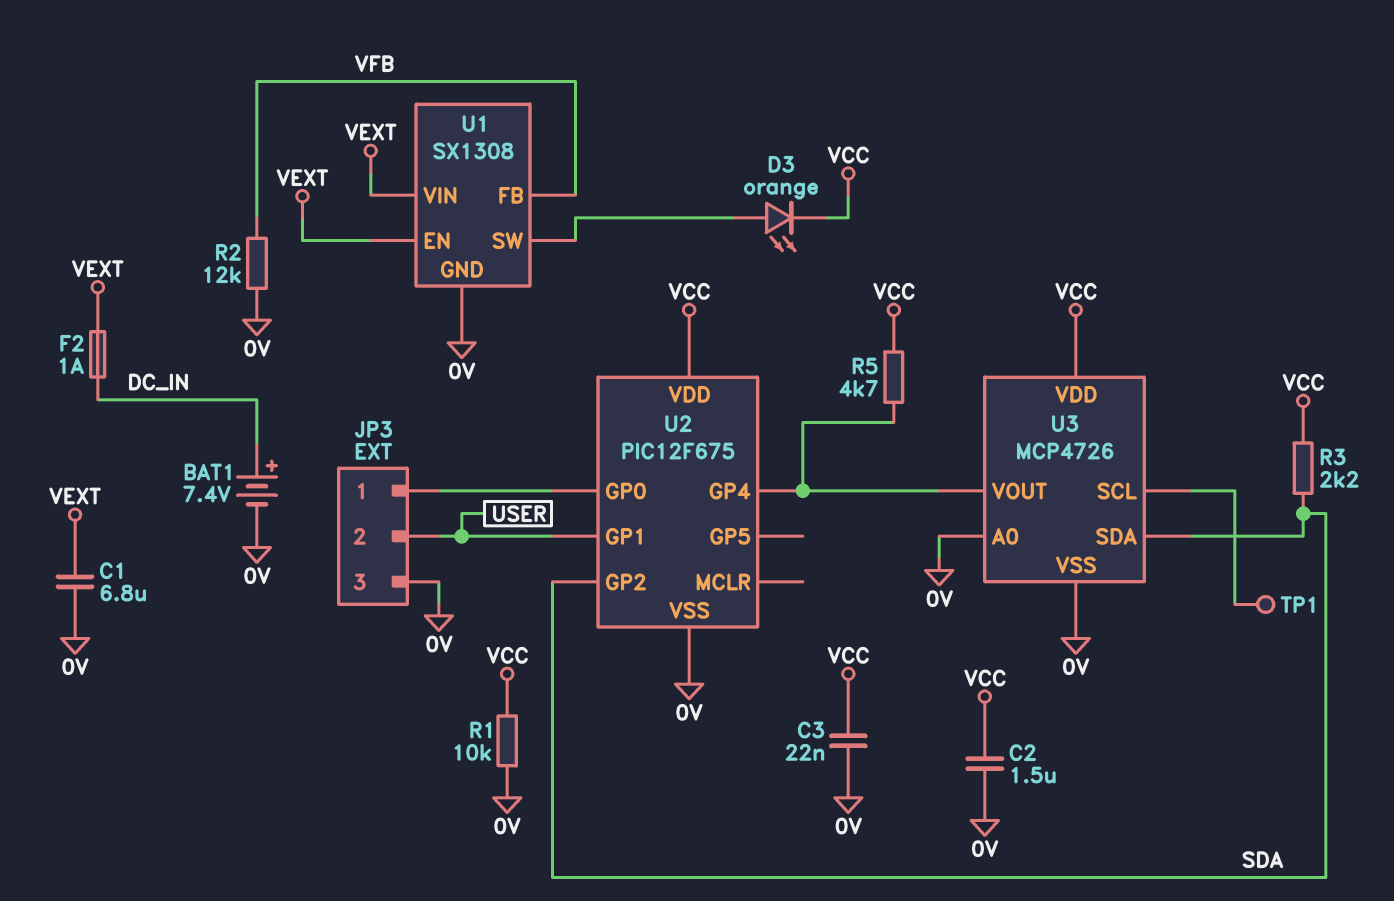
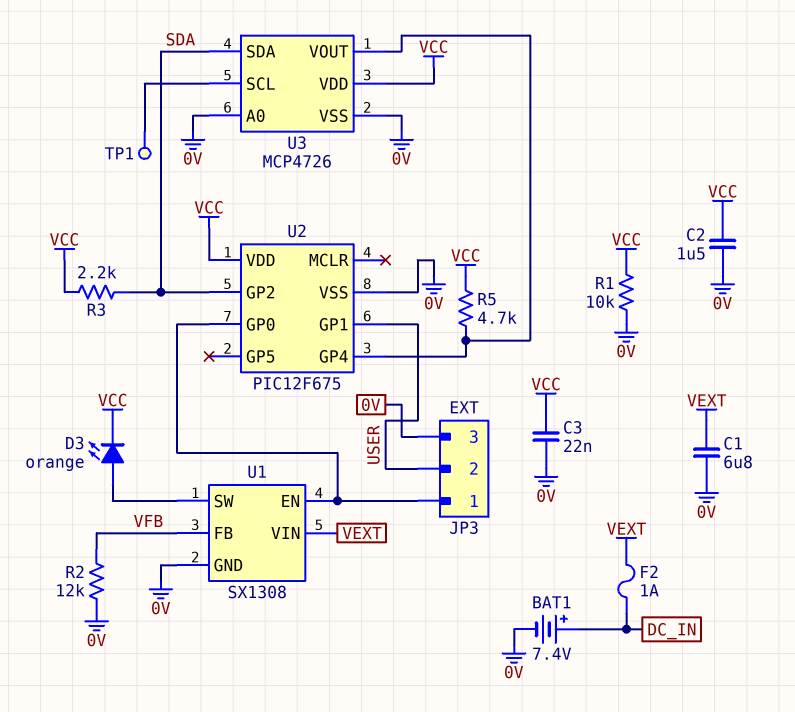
U1 pin EN: VEXT -> JP3/1

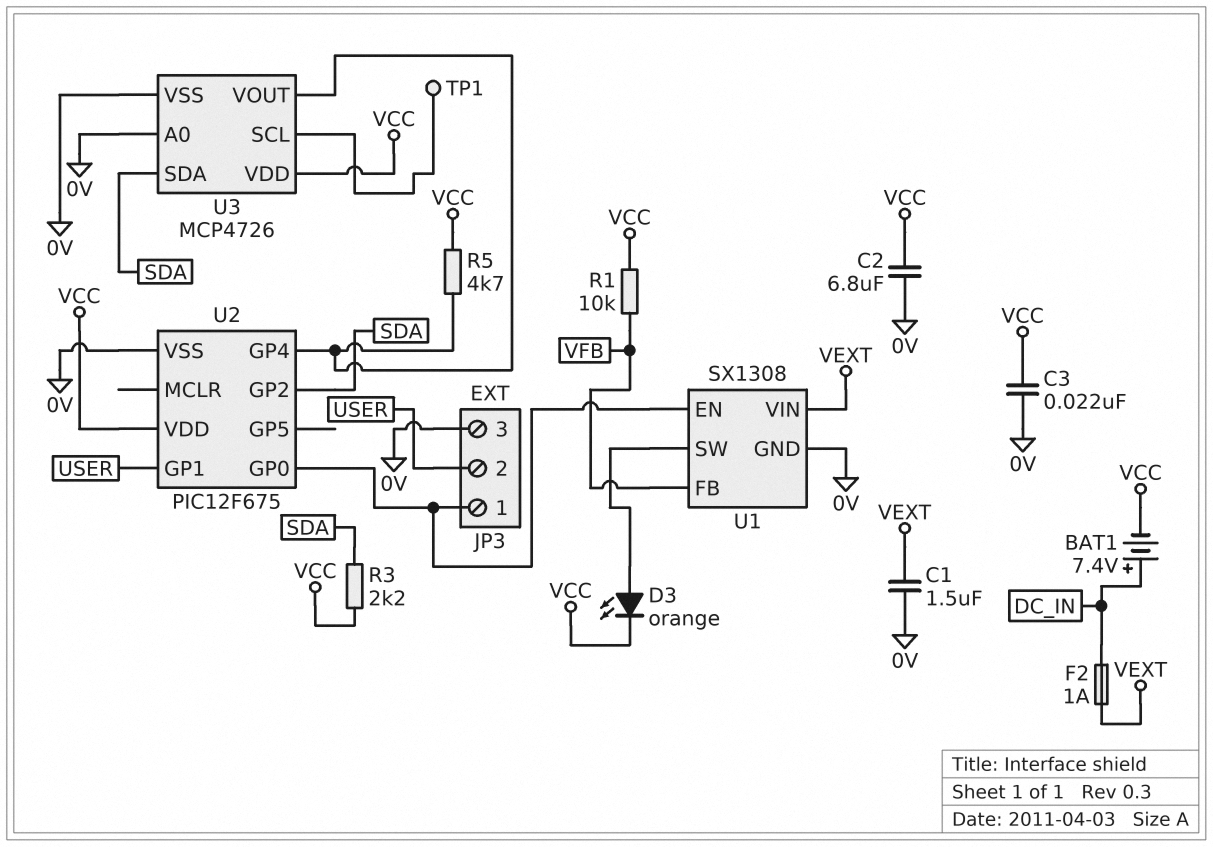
BAT1: 7.4V (plus DC_IN, minus 0V) -> 7.4V (plus DC_IN, minus VCC)
C1: 6.8uF (0V, VEXT) -> 1.5uF (0V, VEXT)
C2: 1.5uF (0V, VCC) -> 6.8uF (0V, VCC)
R1: 10k (0V, VCC) -> 10k (VCC, VFB)
R2: 12k (0V, VFB) -> none

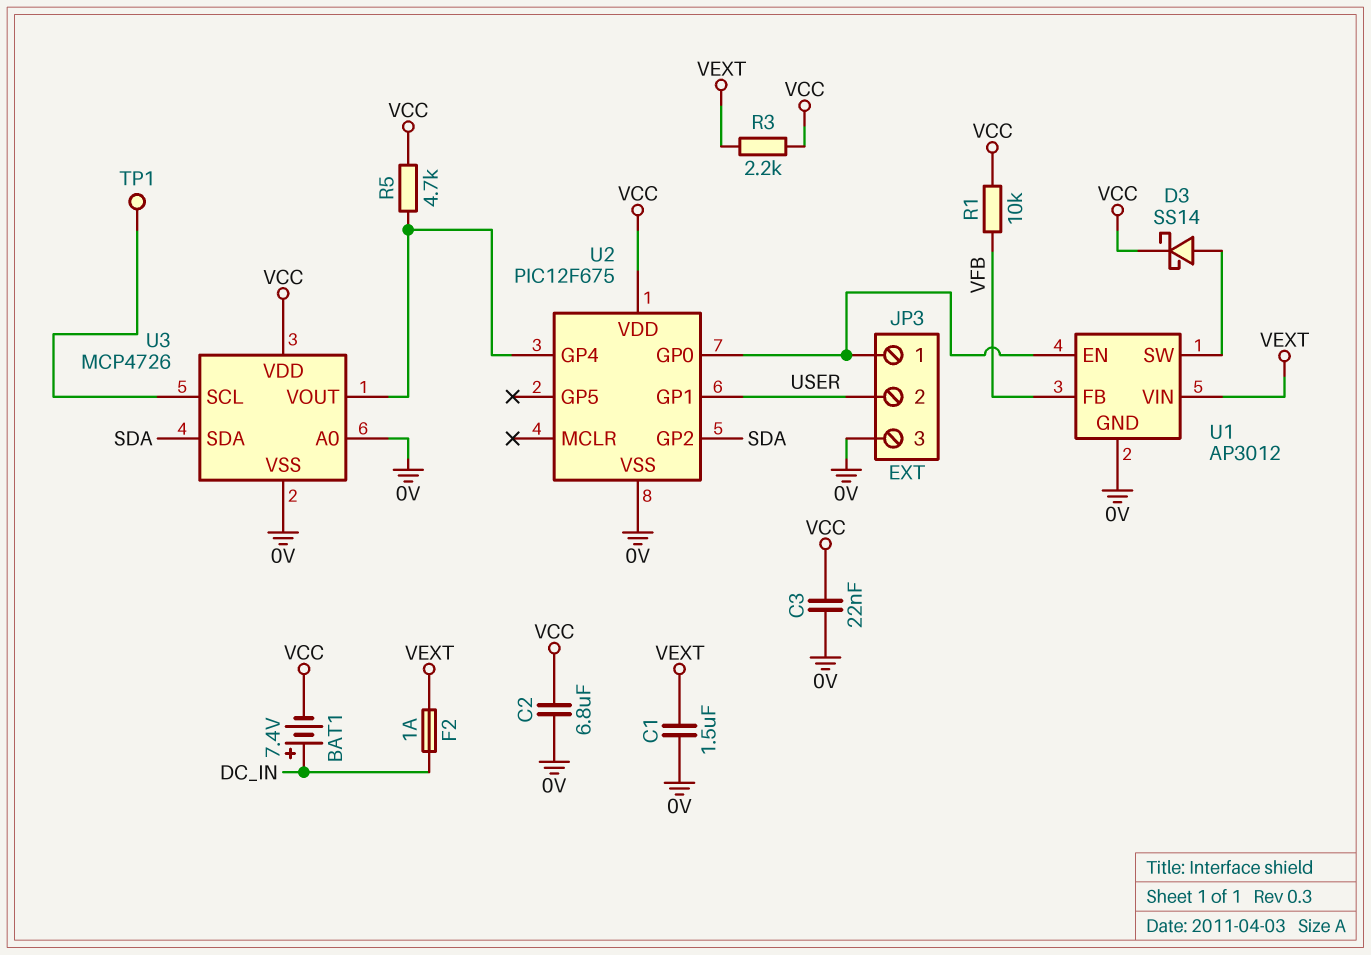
D3: LED orange (A U1/SW, K VCC) -> schottky SS14 (A U1/SW, K VCC)
R3: 2.2k (SDA, VCC) -> 2.2k (VCC, VEXT)
U1: SX1308 -> AP3012

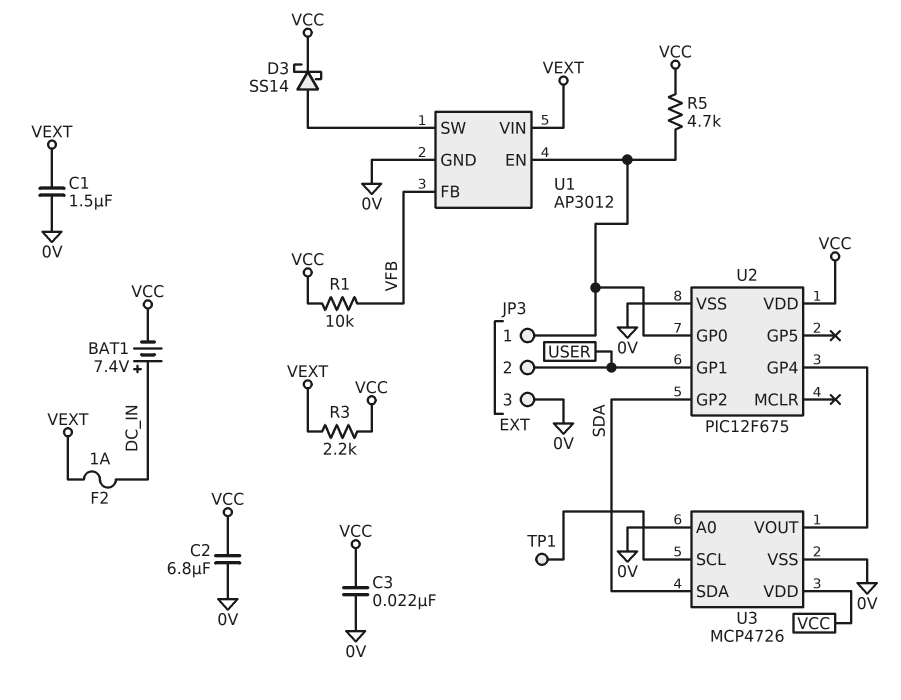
R5: 4.7k (U2/GP4, VCC) -> 4.7k (JP3/1, VCC)

